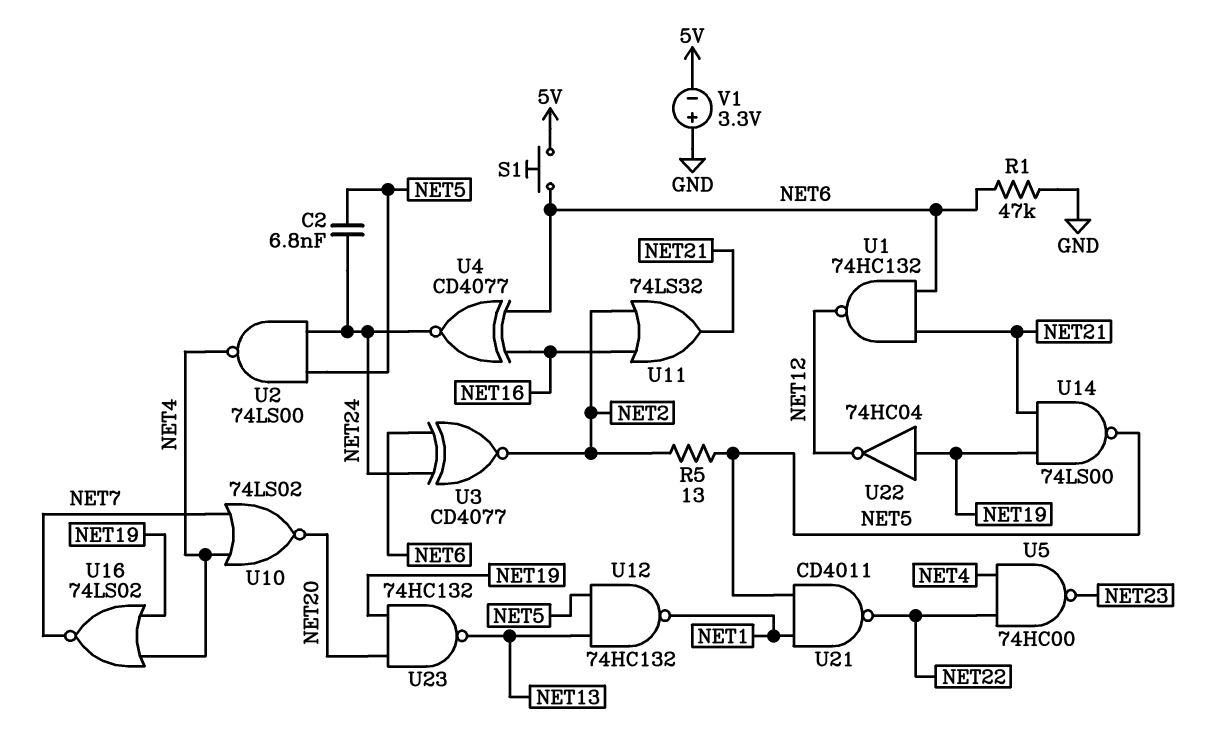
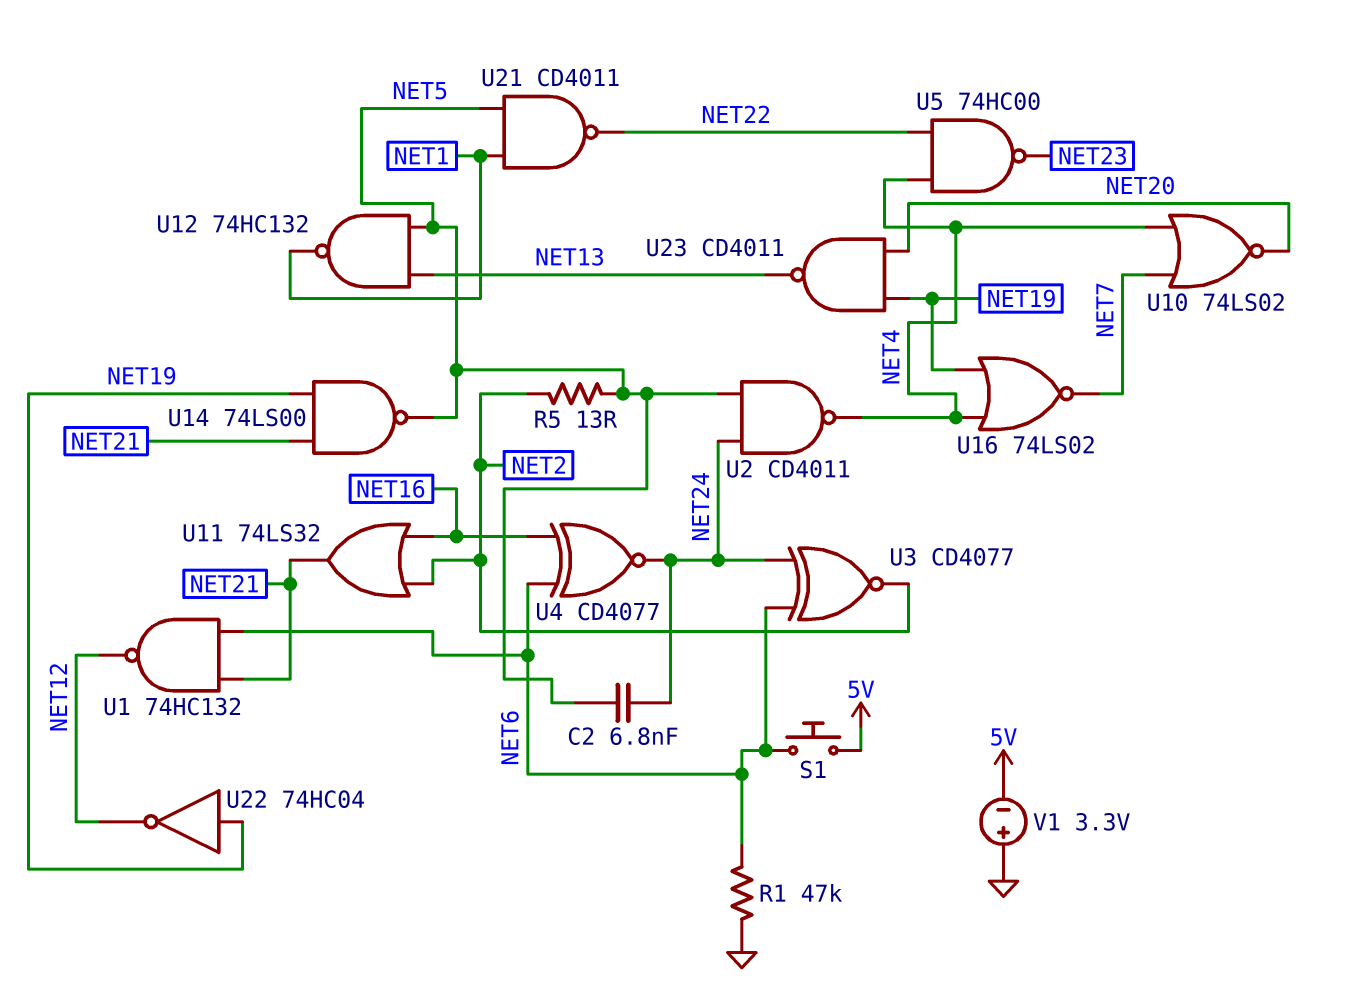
U2: NAND 74LS00 (in NET5, in NET24, out NET4) -> NAND CD4011 (in NET5, in NET24, out NET4)
U23: NAND 74HC132 (in NET19, in NET20, out NET13) -> NAND CD4011 (in NET19, in NET20, out NET13)

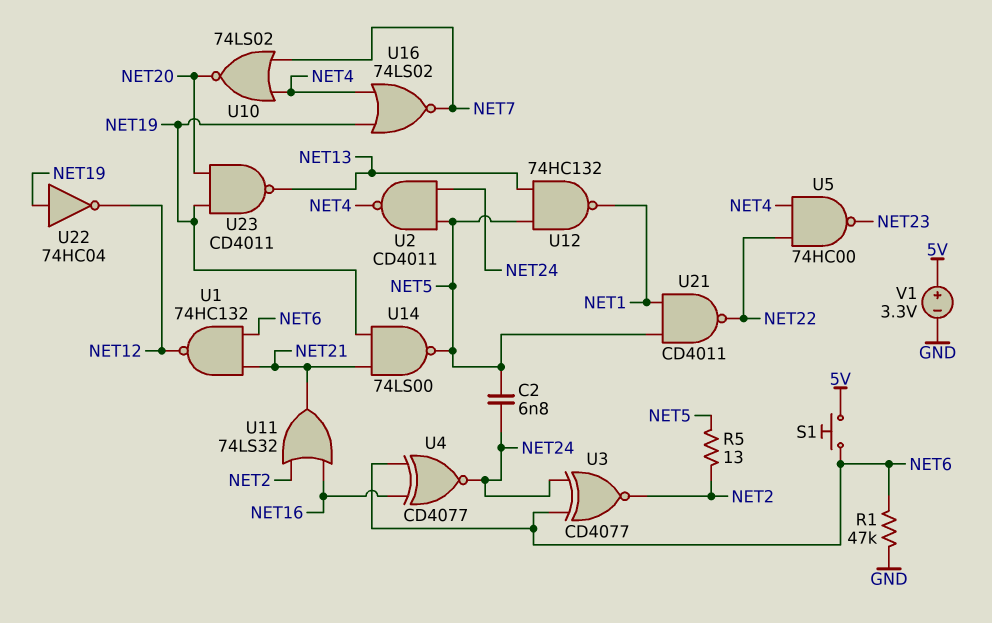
V1: 3.3V (plus GND, minus 5V) -> 3.3V (plus 5V, minus GND)

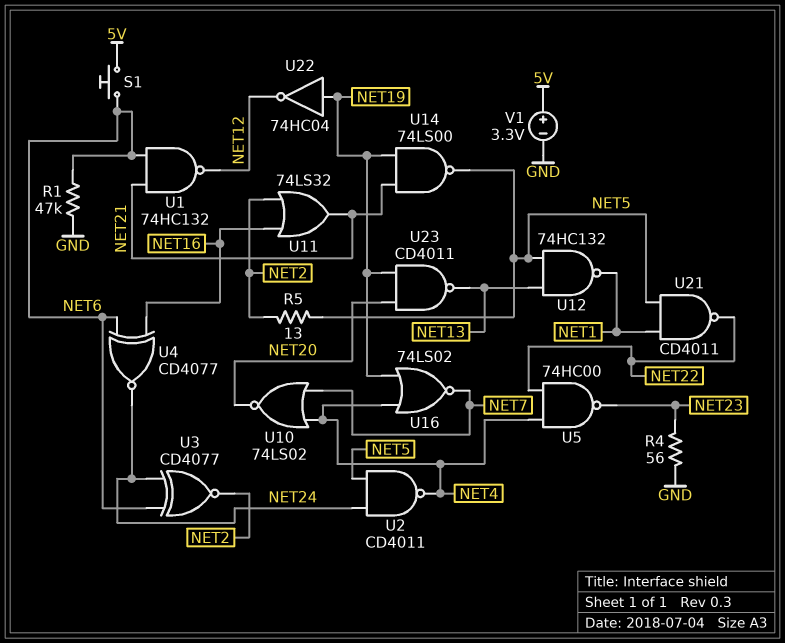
C2: 6.8nF (NET5, NET24) -> none
R4: none -> 56 (GND, NET23)

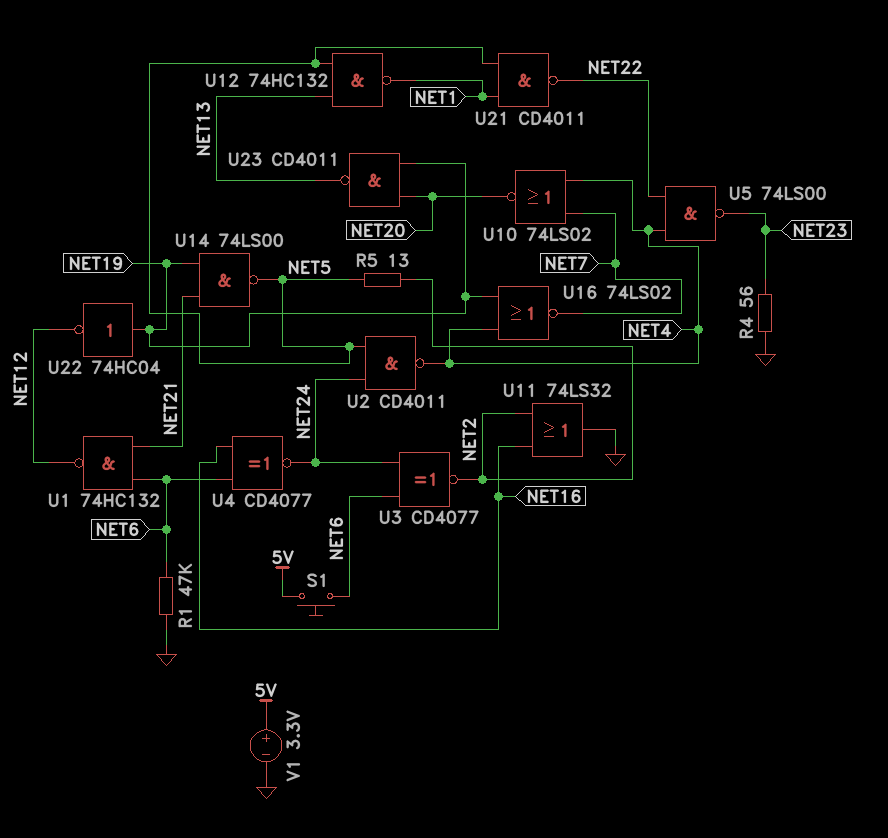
U5: NAND 74HC00 (in NET4, in NET22, out NET23) -> NAND 74LS00 (in NET4, in NET22, out NET23)
U11: OR 74LS32 (in NET2, in NET16, out NET21) -> OR 74LS32 (in NET2, in NET16, out GND)

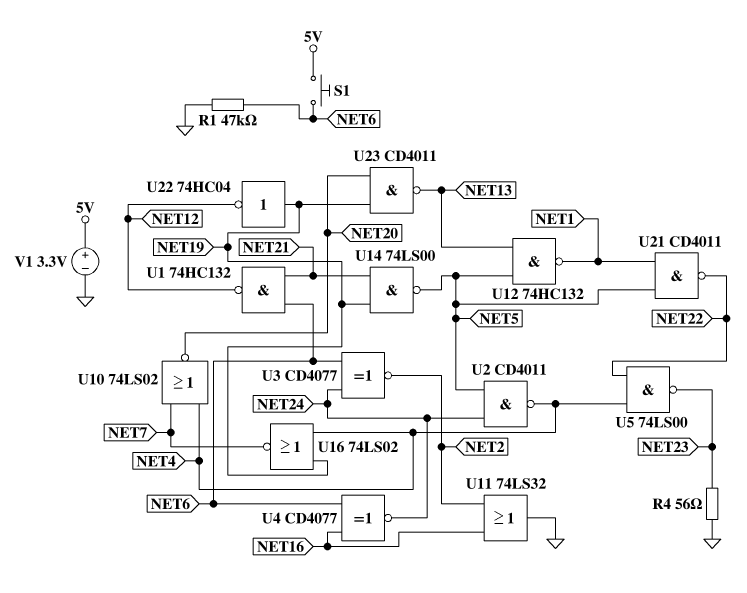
R5: 13 (NET2, NET5) -> none

